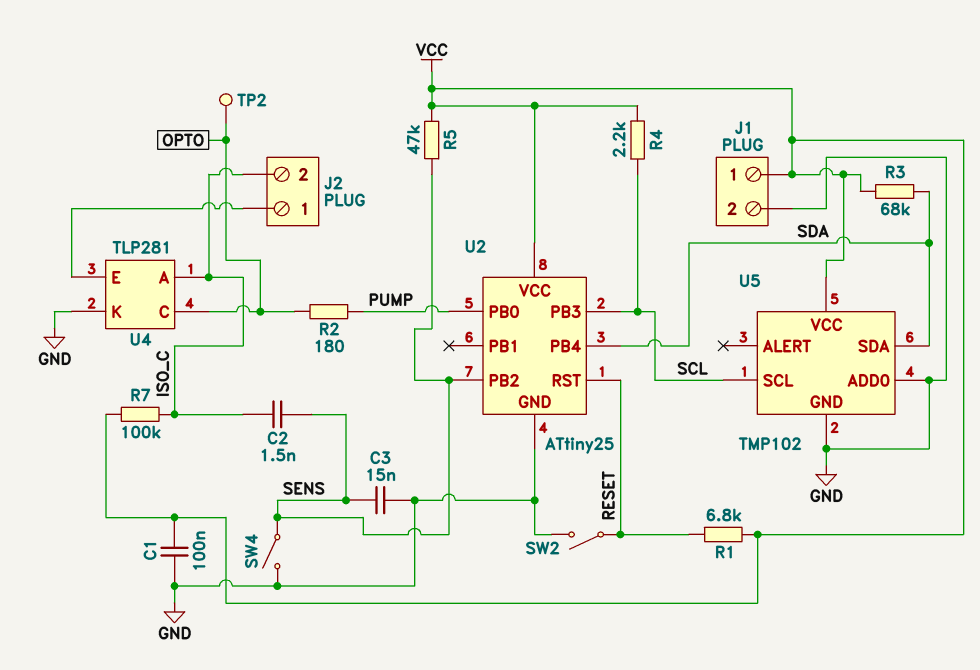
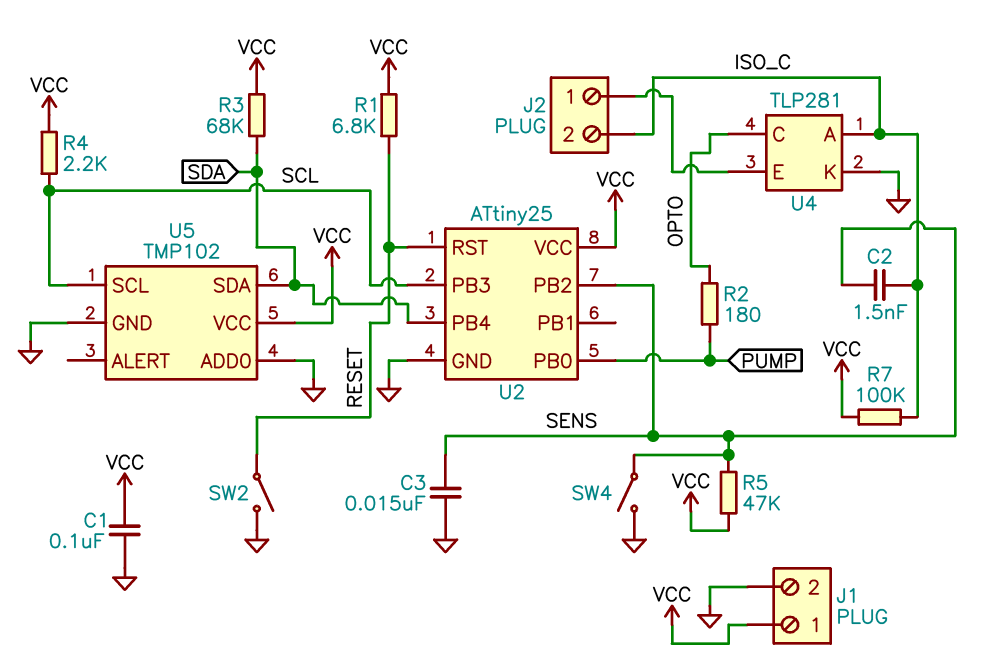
TP2: test point (OPTO) -> none

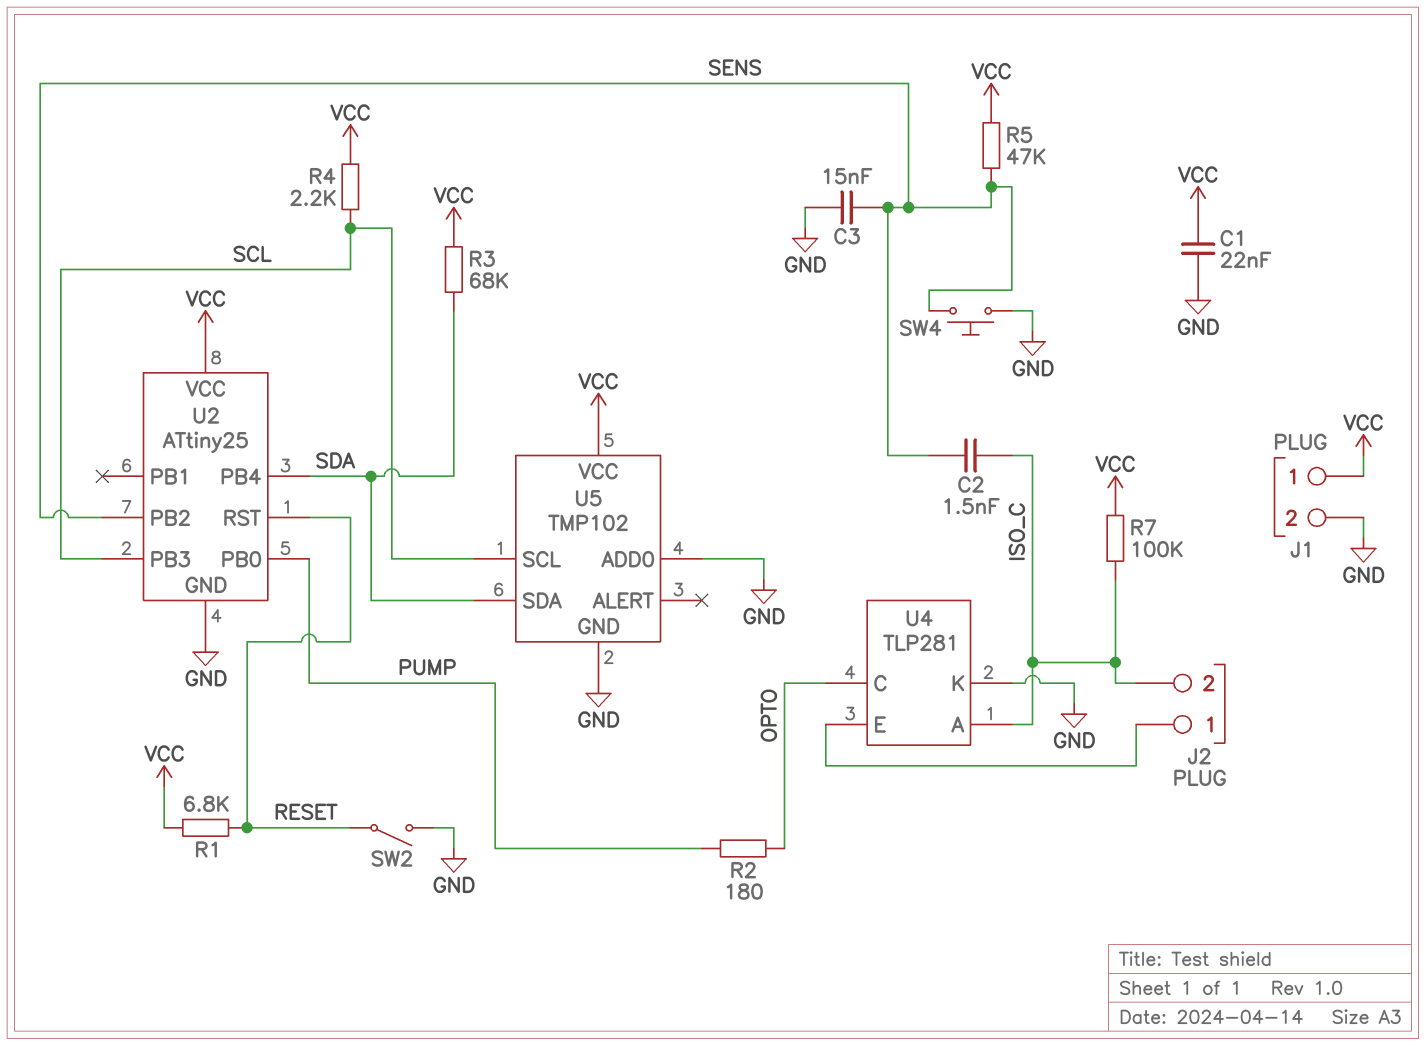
C1: 100nF (GND, VCC) -> 22nF (GND, VCC)
SW4: switch (GND, SENS) -> button (GND, SENS)

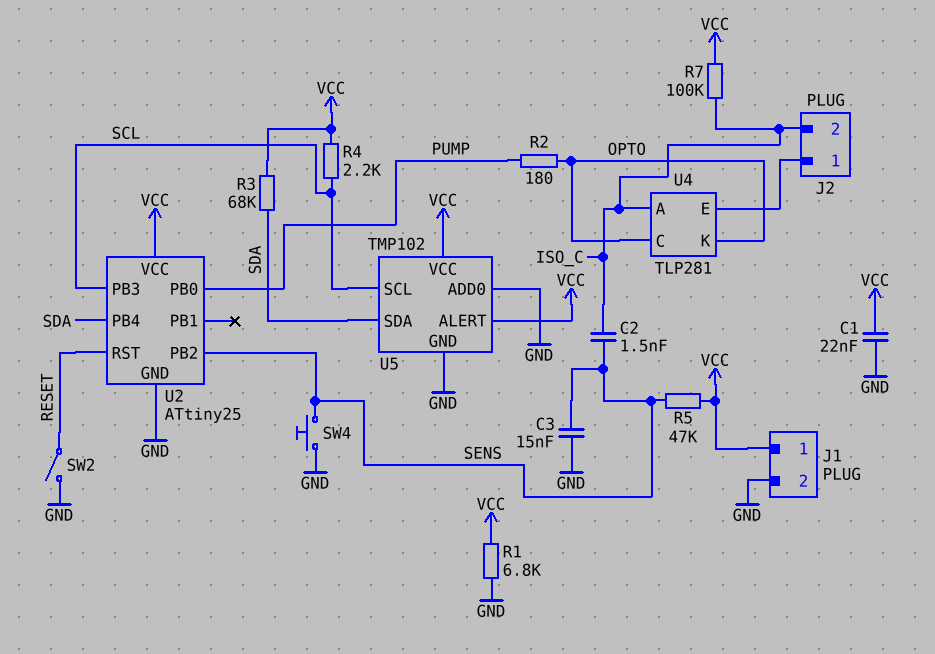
R1: 6.8k (RESET, VCC) -> 6.8k (GND, VCC)
U4 pin K: GND -> OPTO
U5 pin ALERT: none -> VCC

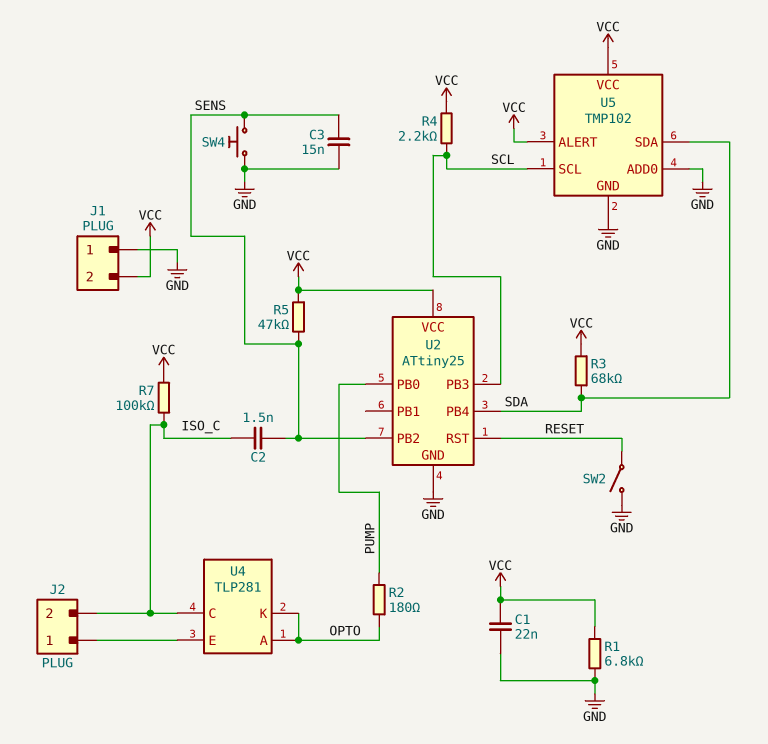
J1 pin 1: VCC -> GND
J1 pin 2: GND -> VCC
U4 pin A: ISO_C -> OPTO
U4 pin C: OPTO -> ISO_C

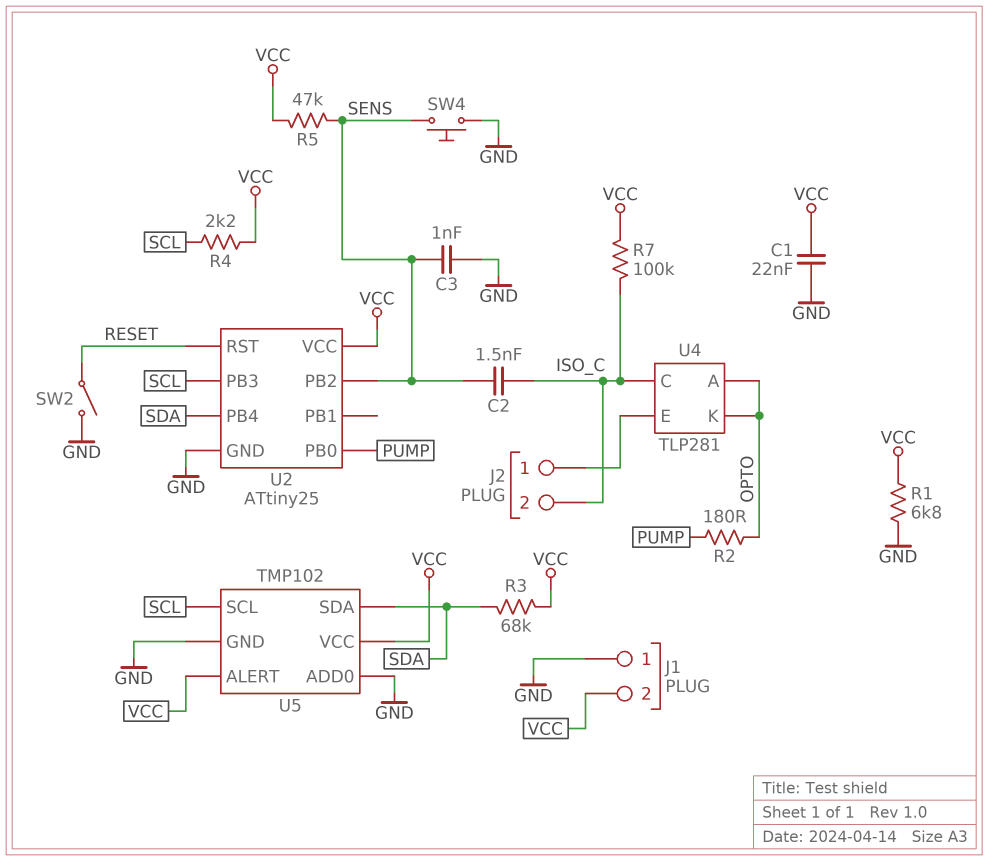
C3: 15nF (GND, SENS) -> 1nF (GND, SENS)

